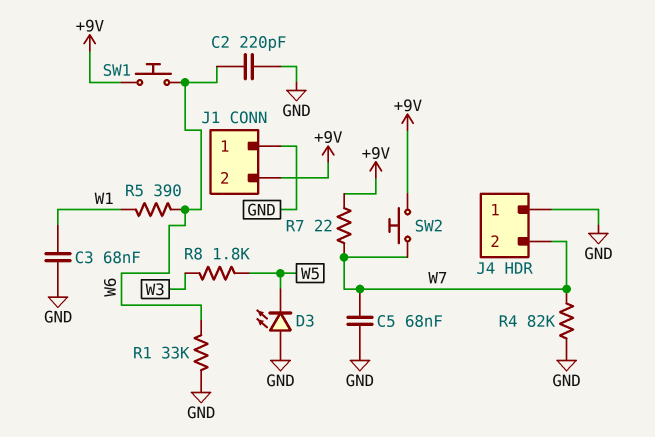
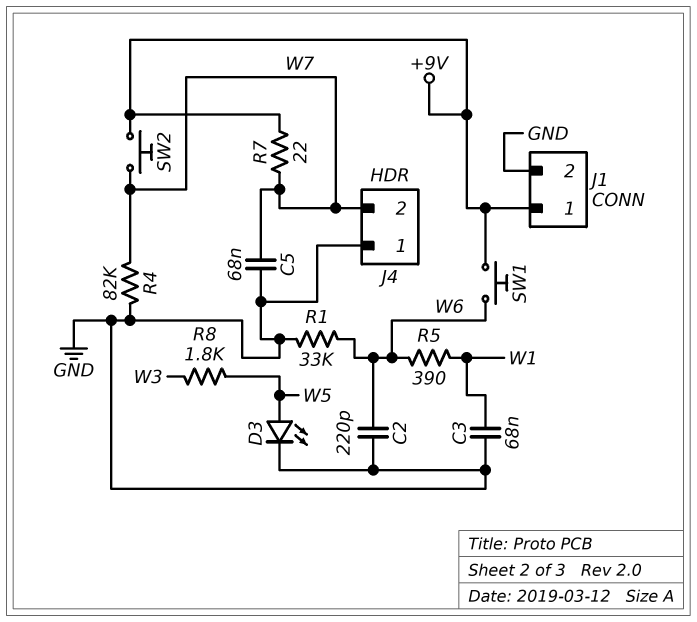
D3: LED (A GND, K W5) -> LED (A W5, K GND)
J1 pin 1: GND -> +9V
J1 pin 2: +9V -> GND

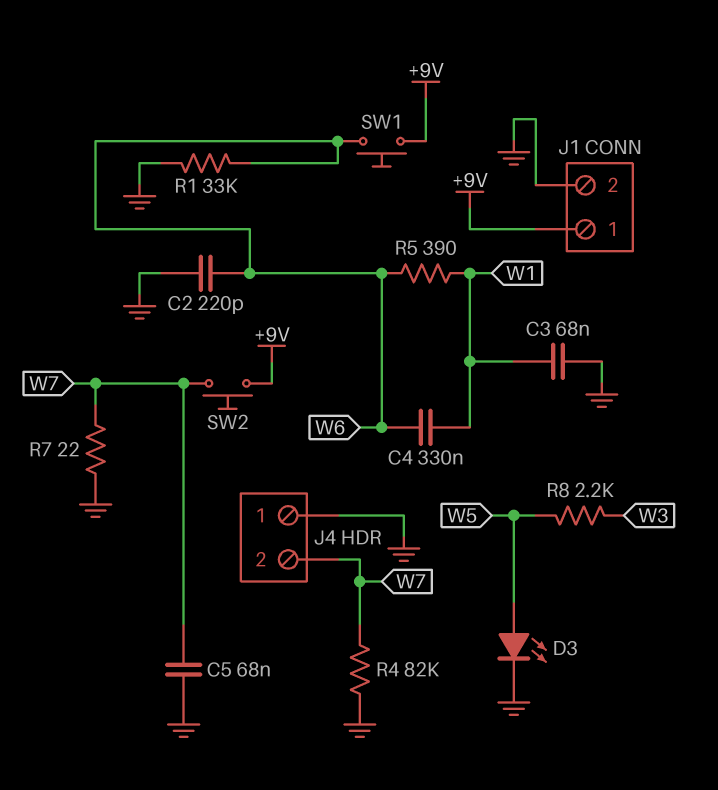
C4: none -> 330nF (W1, W6)
R7: 22 (+9V, W7) -> 22 (GND, W7)
R8: 1.8k (W3, W5) -> 2.2k (W3, W5)

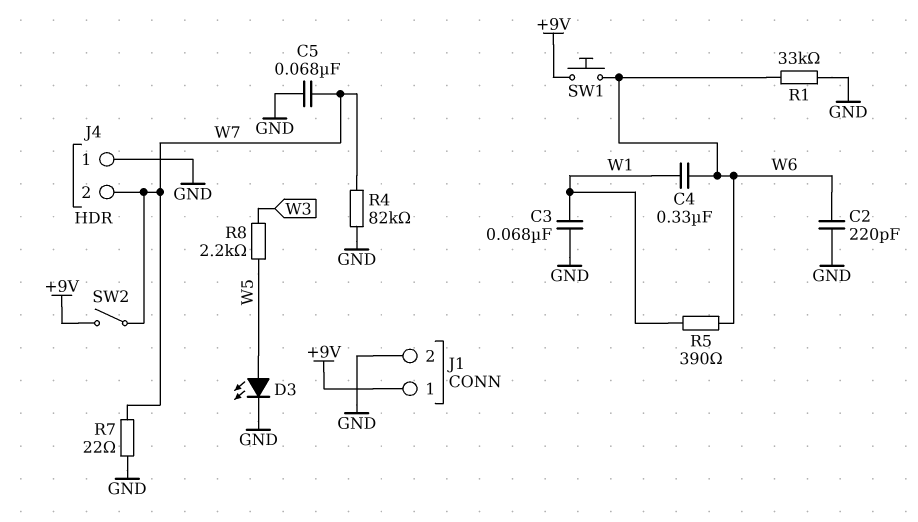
SW2: button (+9V, W7) -> switch (+9V, W7)

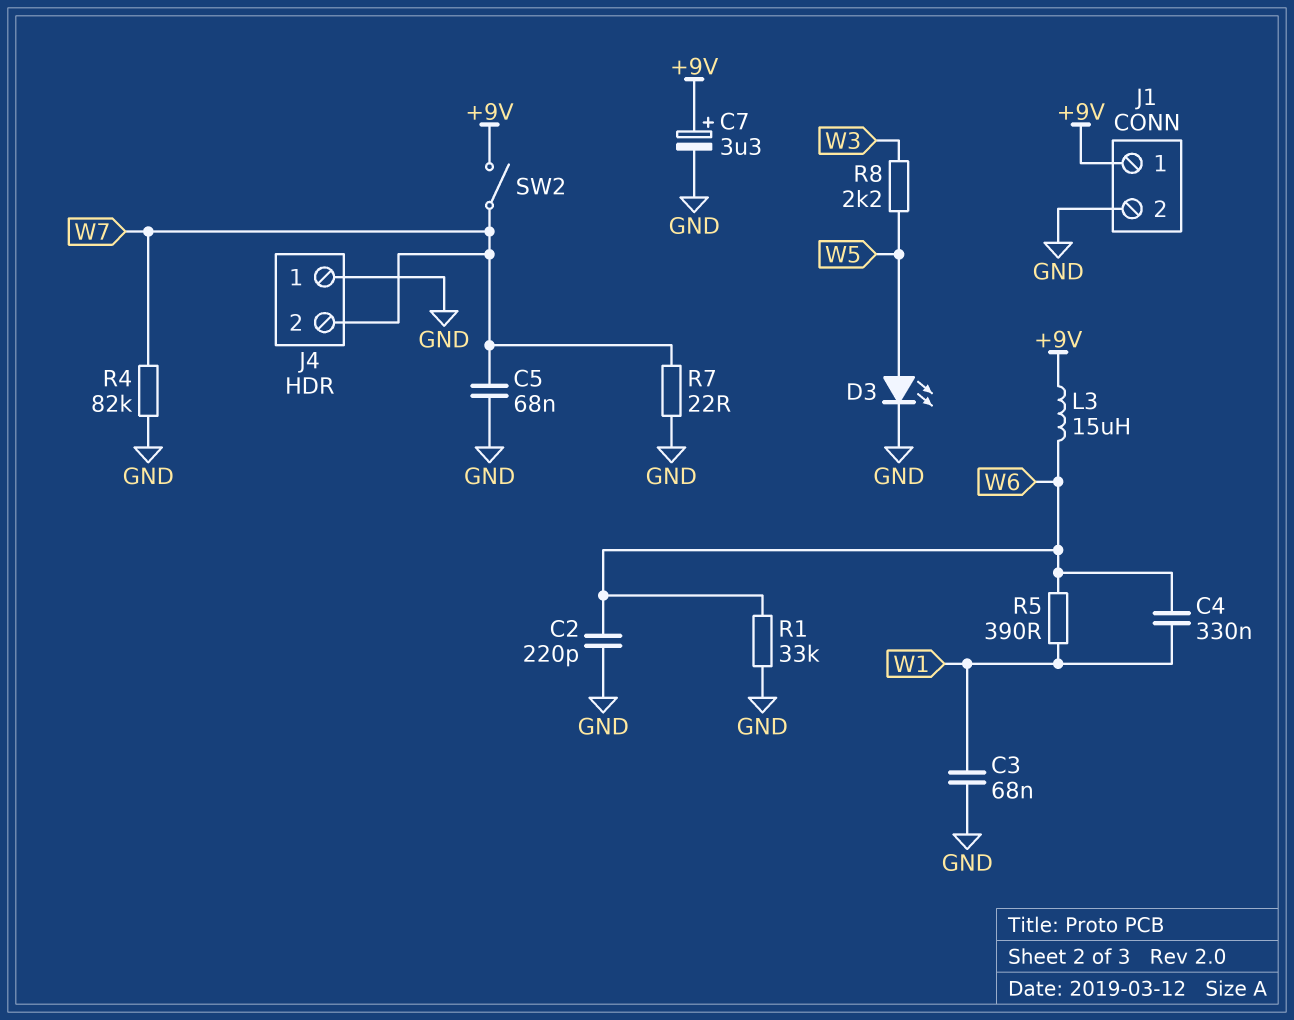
C7: none -> 3.3uF (plus +9V, minus GND)
L3: none -> 15uH (+9V, W6)
SW1: button (+9V, W6) -> none

